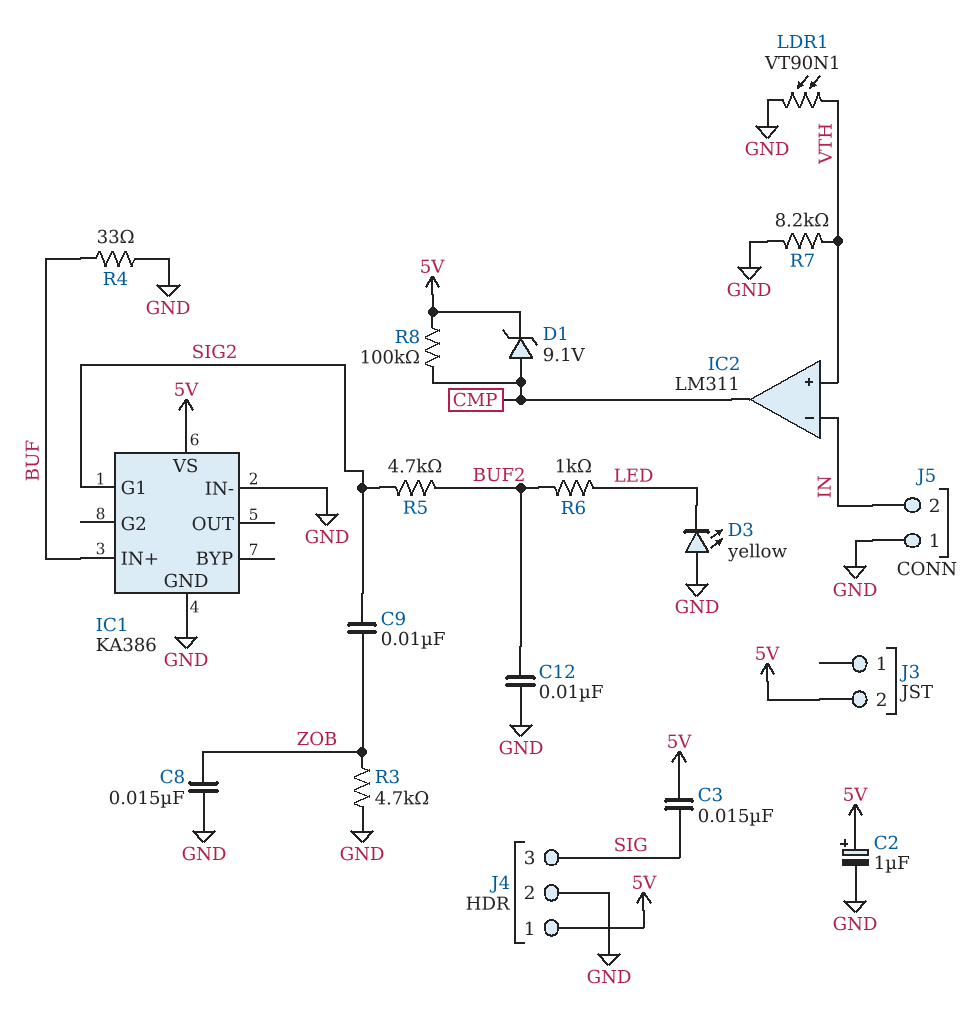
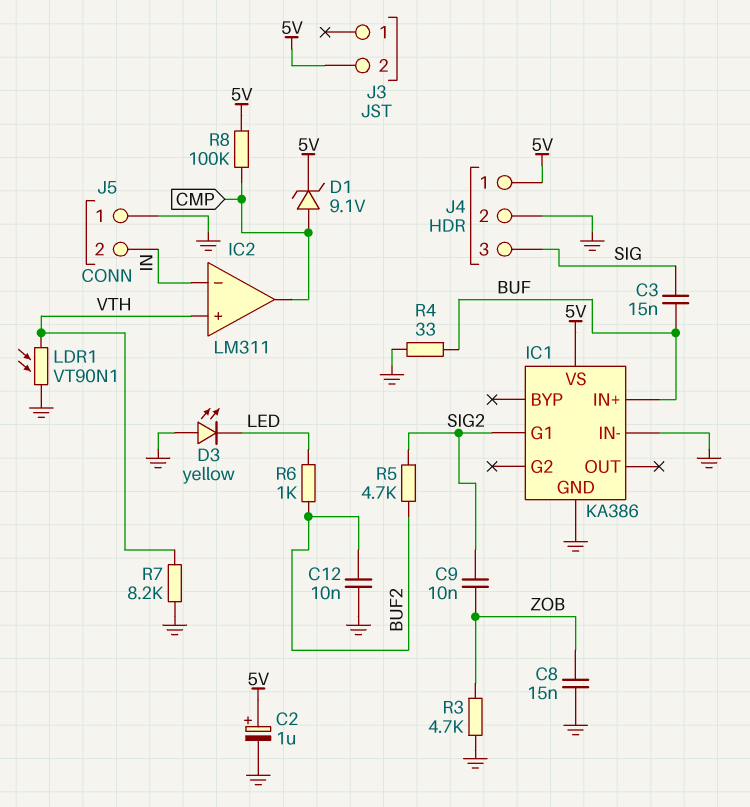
C3: 15nF (5V, SIG) -> 15nF (BUF, SIG)

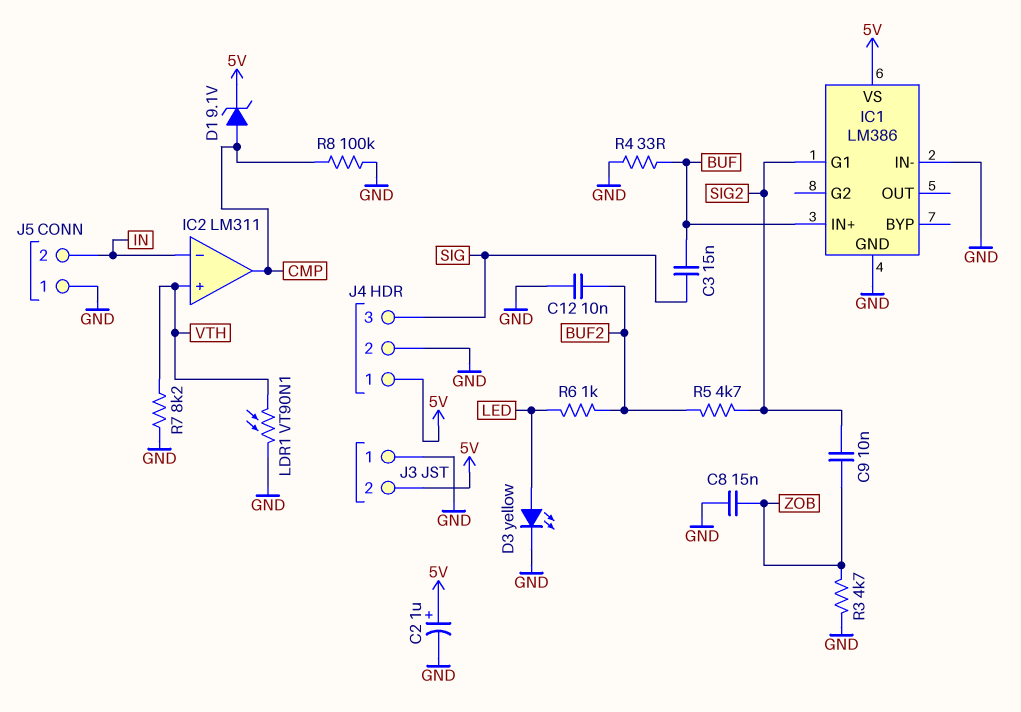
D3: LED yellow (A GND, K LED) -> LED yellow (A LED, K GND)
IC1: KA386 -> LM386
J3 pin 1: none -> GND
R8: 100k (5V, CMP) -> 100k (CMP, GND)

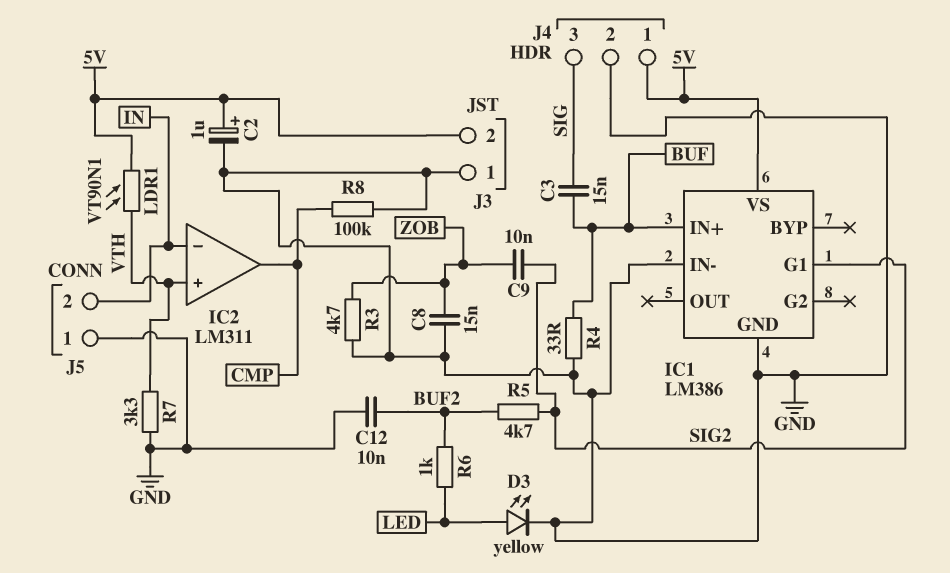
D1: zener 9.1V (A CMP, K 5V) -> none
LDR1: VT90N1 (GND, VTH) -> VT90N1 (5V, VTH)
R7: 8.2k (GND, VTH) -> 3.3k (GND, VTH)

